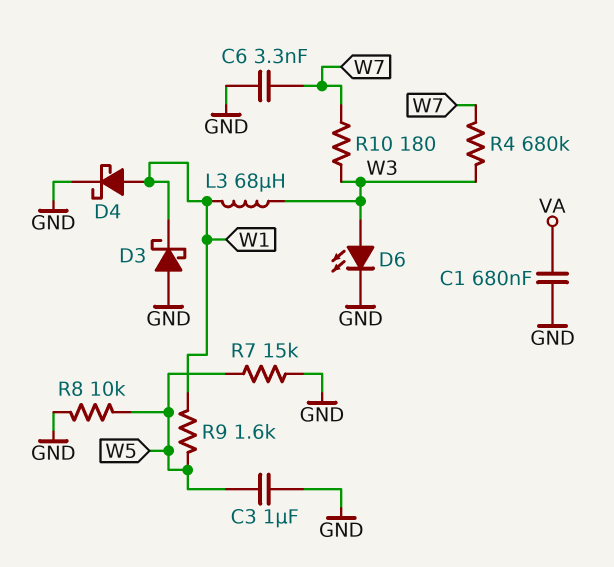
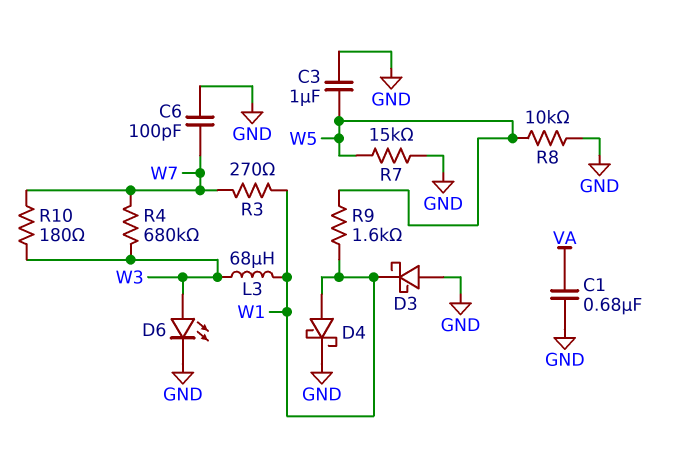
C6: 3.3nF (GND, W7) -> 100pF (GND, W7)
R3: none -> 270 (W1, W7)

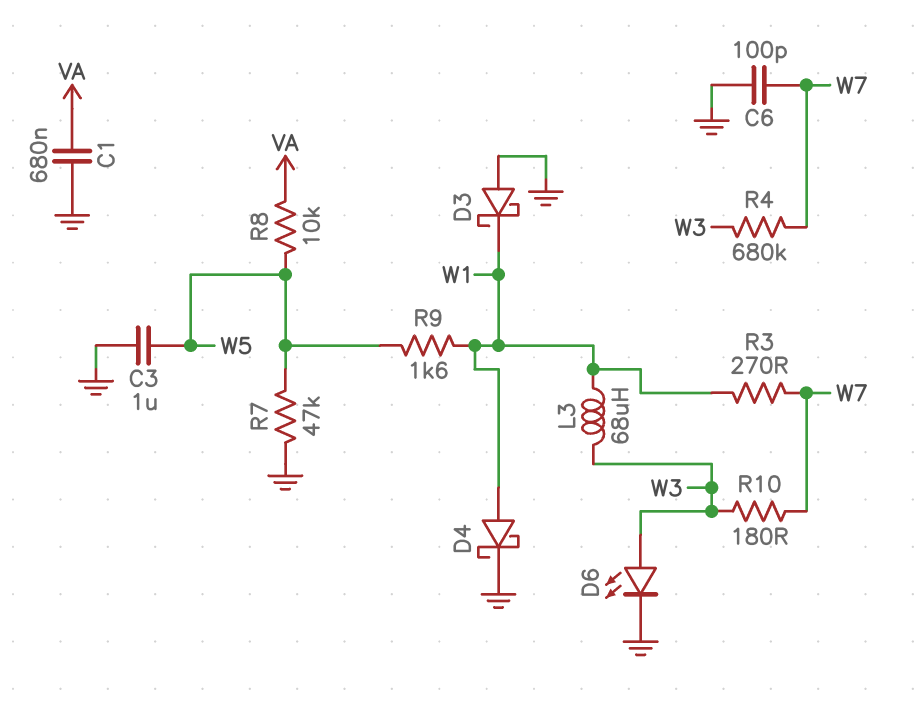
R7: 15k (GND, W5) -> 47k (GND, W5)
R8: 10k (GND, W5) -> 10k (VA, W5)

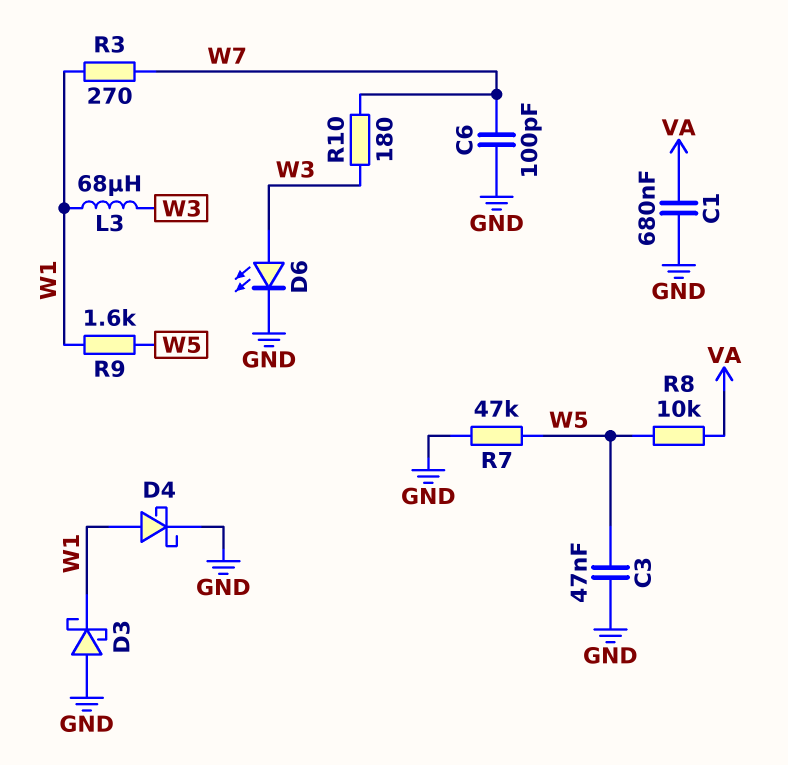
C3: 1uF (GND, W5) -> 47nF (GND, W5)
R4: 680k (W3, W7) -> none

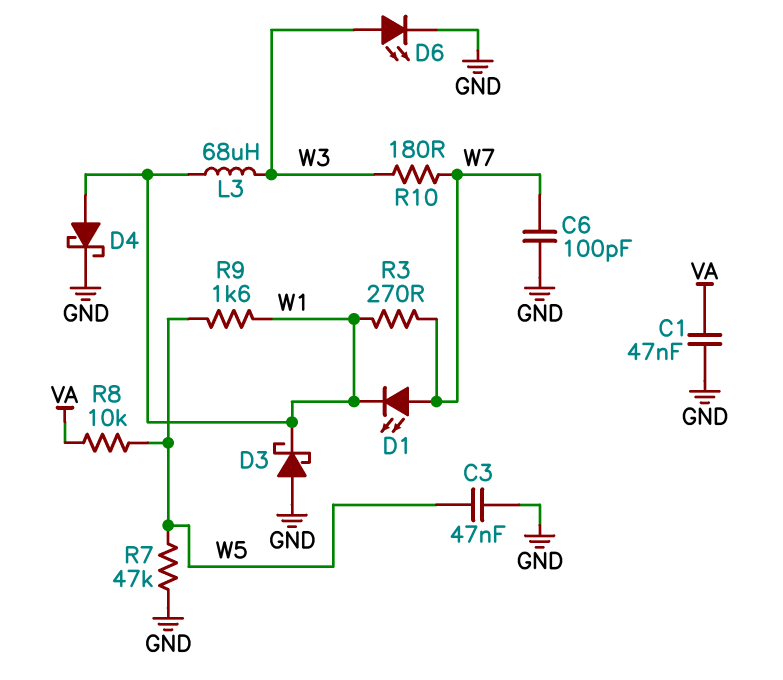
C1: 680nF (GND, VA) -> 47nF (GND, VA)
D1: none -> LED (A W7, K W1)

